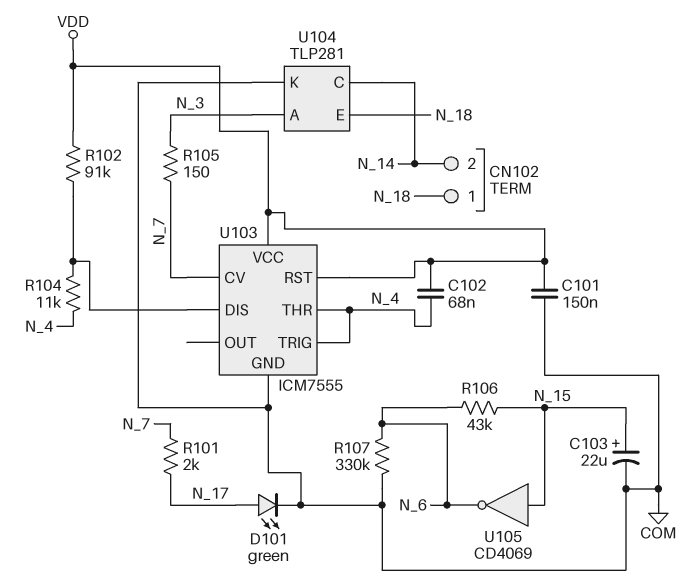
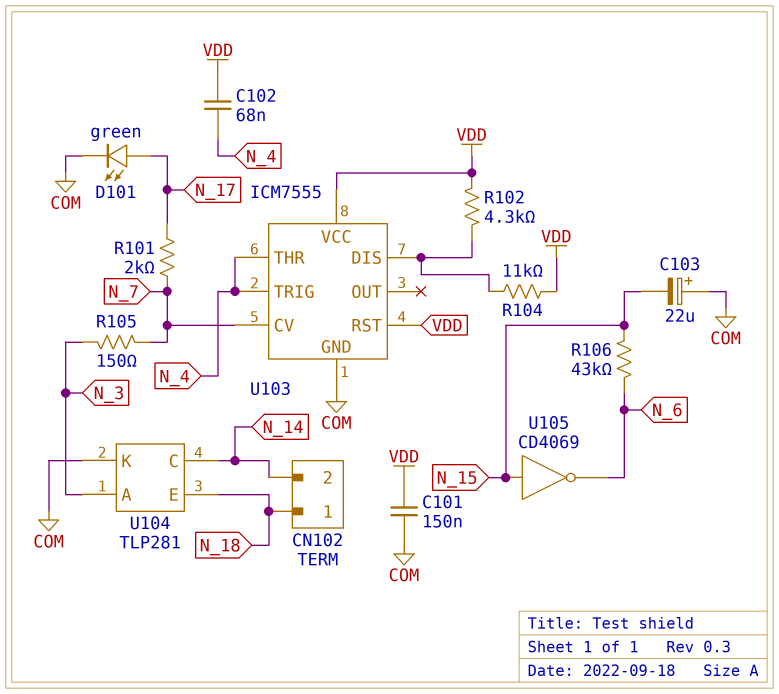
C103: 22uF (plus N_15, minus COM) -> 22uF (plus COM, minus N_15)
R102: 91k (U103/DIS, VDD) -> 4.3k (U103/DIS, VDD)
R104: 11k (N_4, U103/DIS) -> 11k (U103/DIS, VDD)
R107: 330k (COM, N_6) -> none

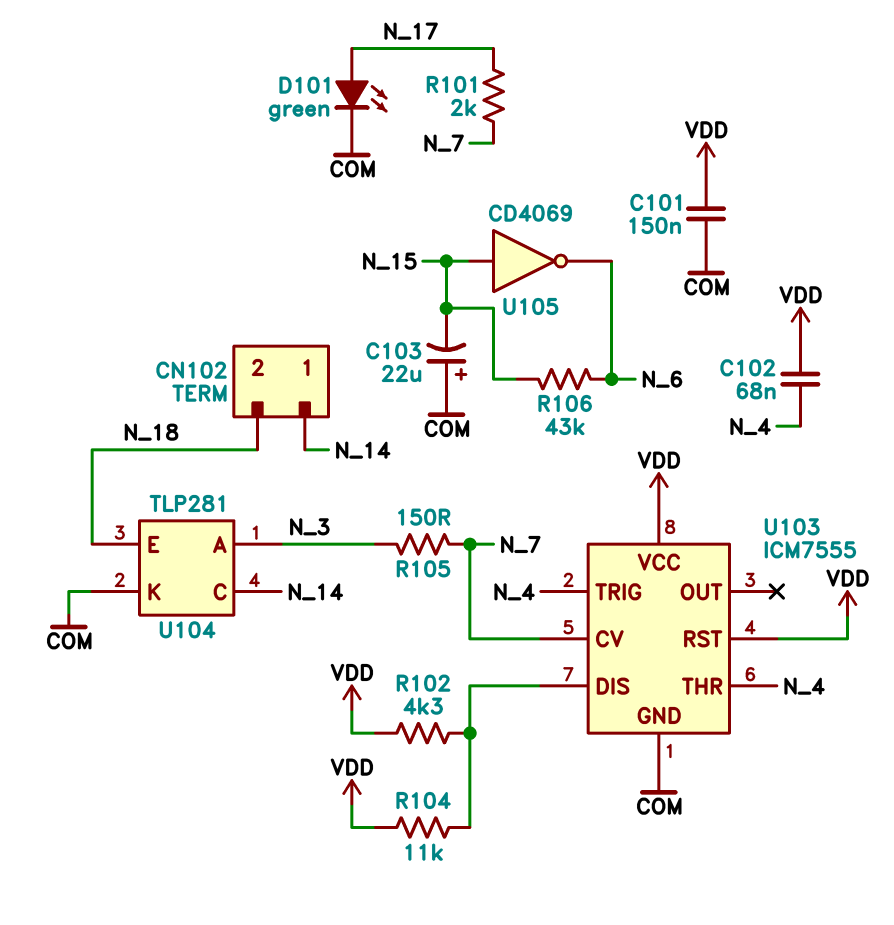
CN102 pin 1: N_18 -> N_14
CN102 pin 2: N_14 -> N_18

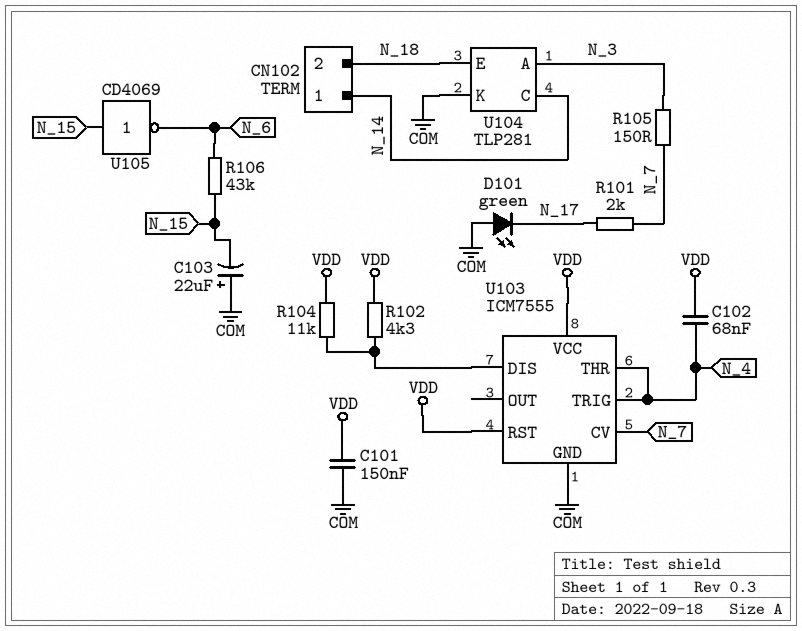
D101: LED green (A N_17, K COM) -> LED green (A COM, K N_17)

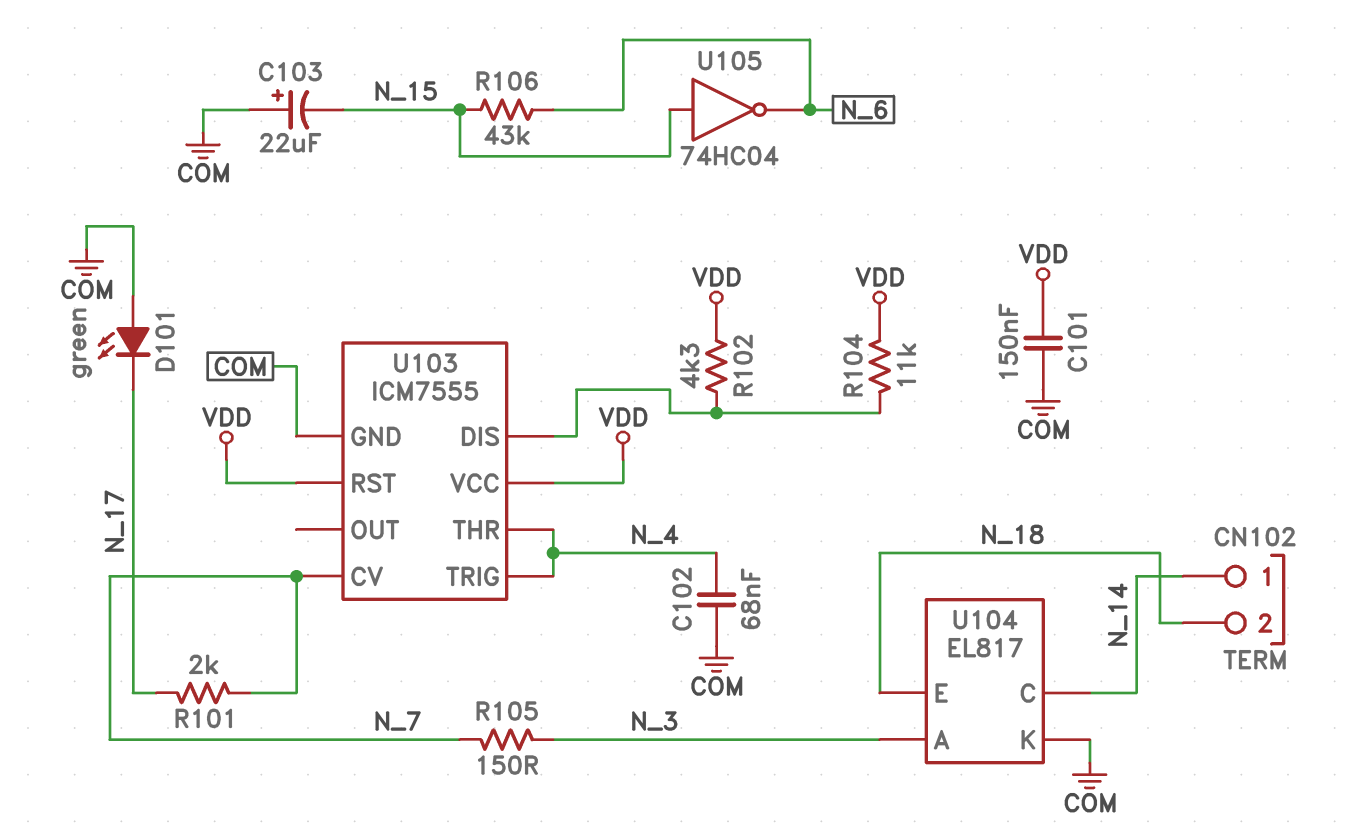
C102: 68nF (N_4, VDD) -> 68nF (COM, N_4)
U104: TLP281 -> EL817
U105: NOT CD4069 (in N_15, out N_6) -> NOT 74HC04 (in N_15, out N_6)

